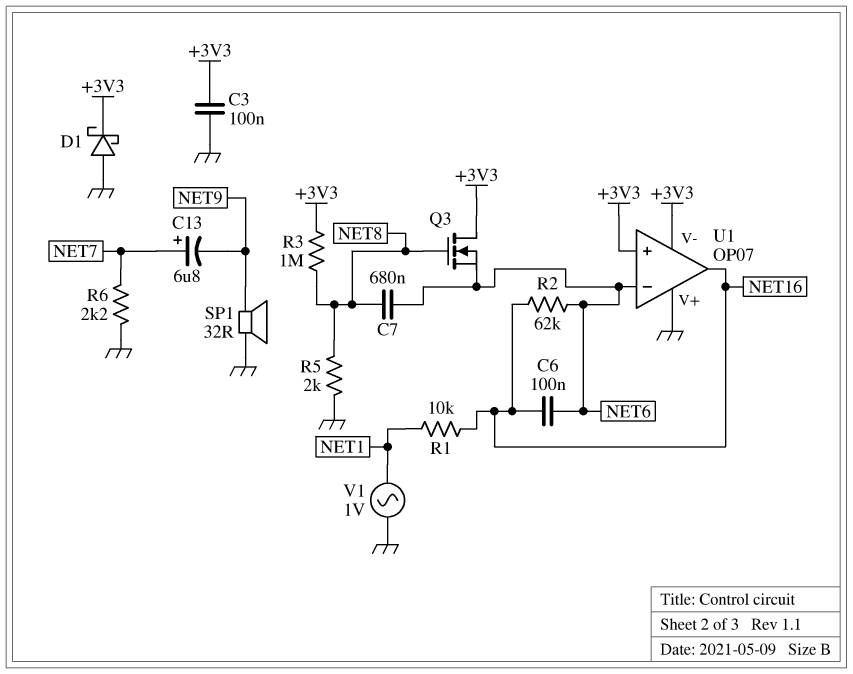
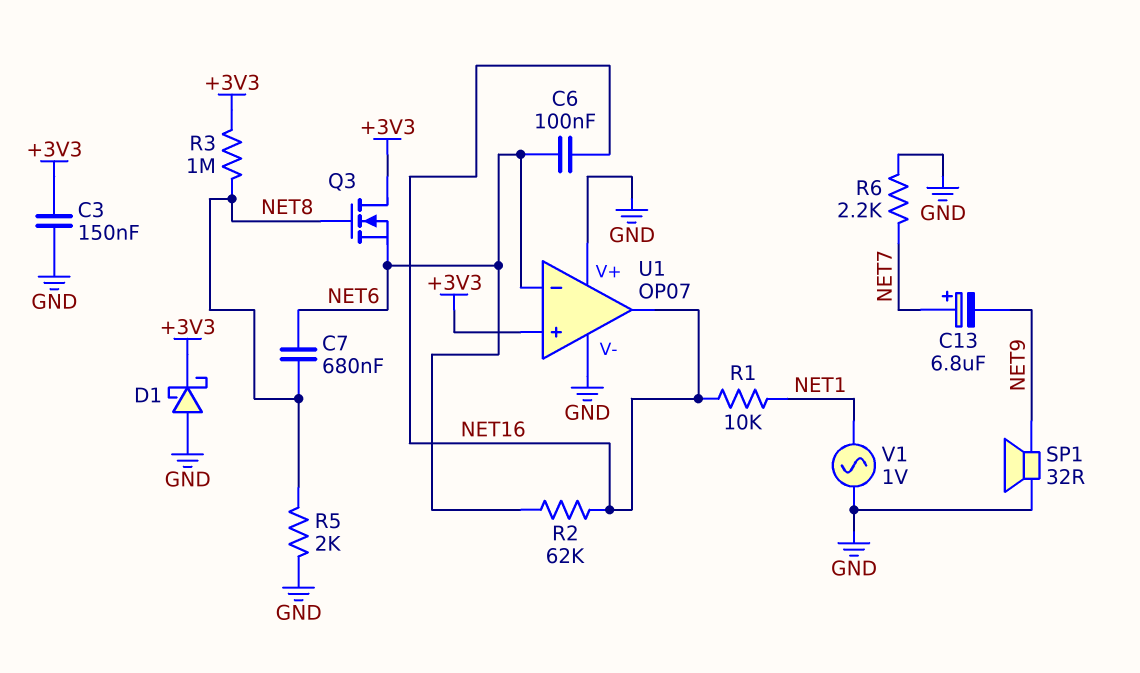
C3: 100nF (+3V3, GND) -> 150nF (+3V3, GND)
U1 pin V-: +3V3 -> GND

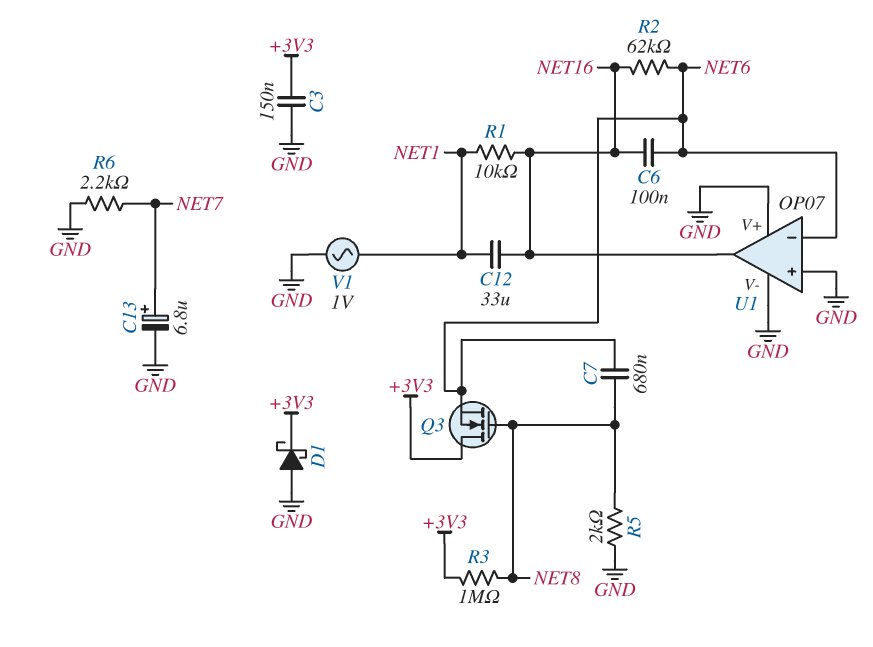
C12: none -> 33uF (NET1, NET16)
C13: 6.8uF (plus NET7, minus NET9) -> 6.8uF (plus NET7, minus GND)
SP1: speaker 32R (GND, NET9) -> none
U1 pin in+: +3V3 -> GND

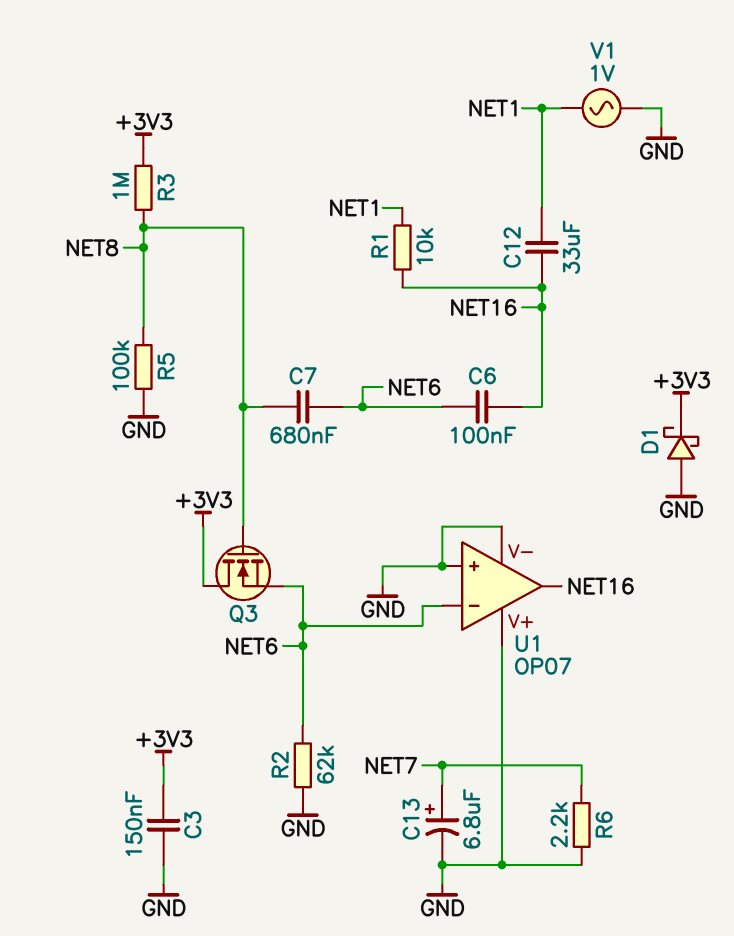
R2: 62k (NET6, NET16) -> 62k (GND, NET6)
R5: 2k (GND, NET8) -> 100k (GND, NET8)

